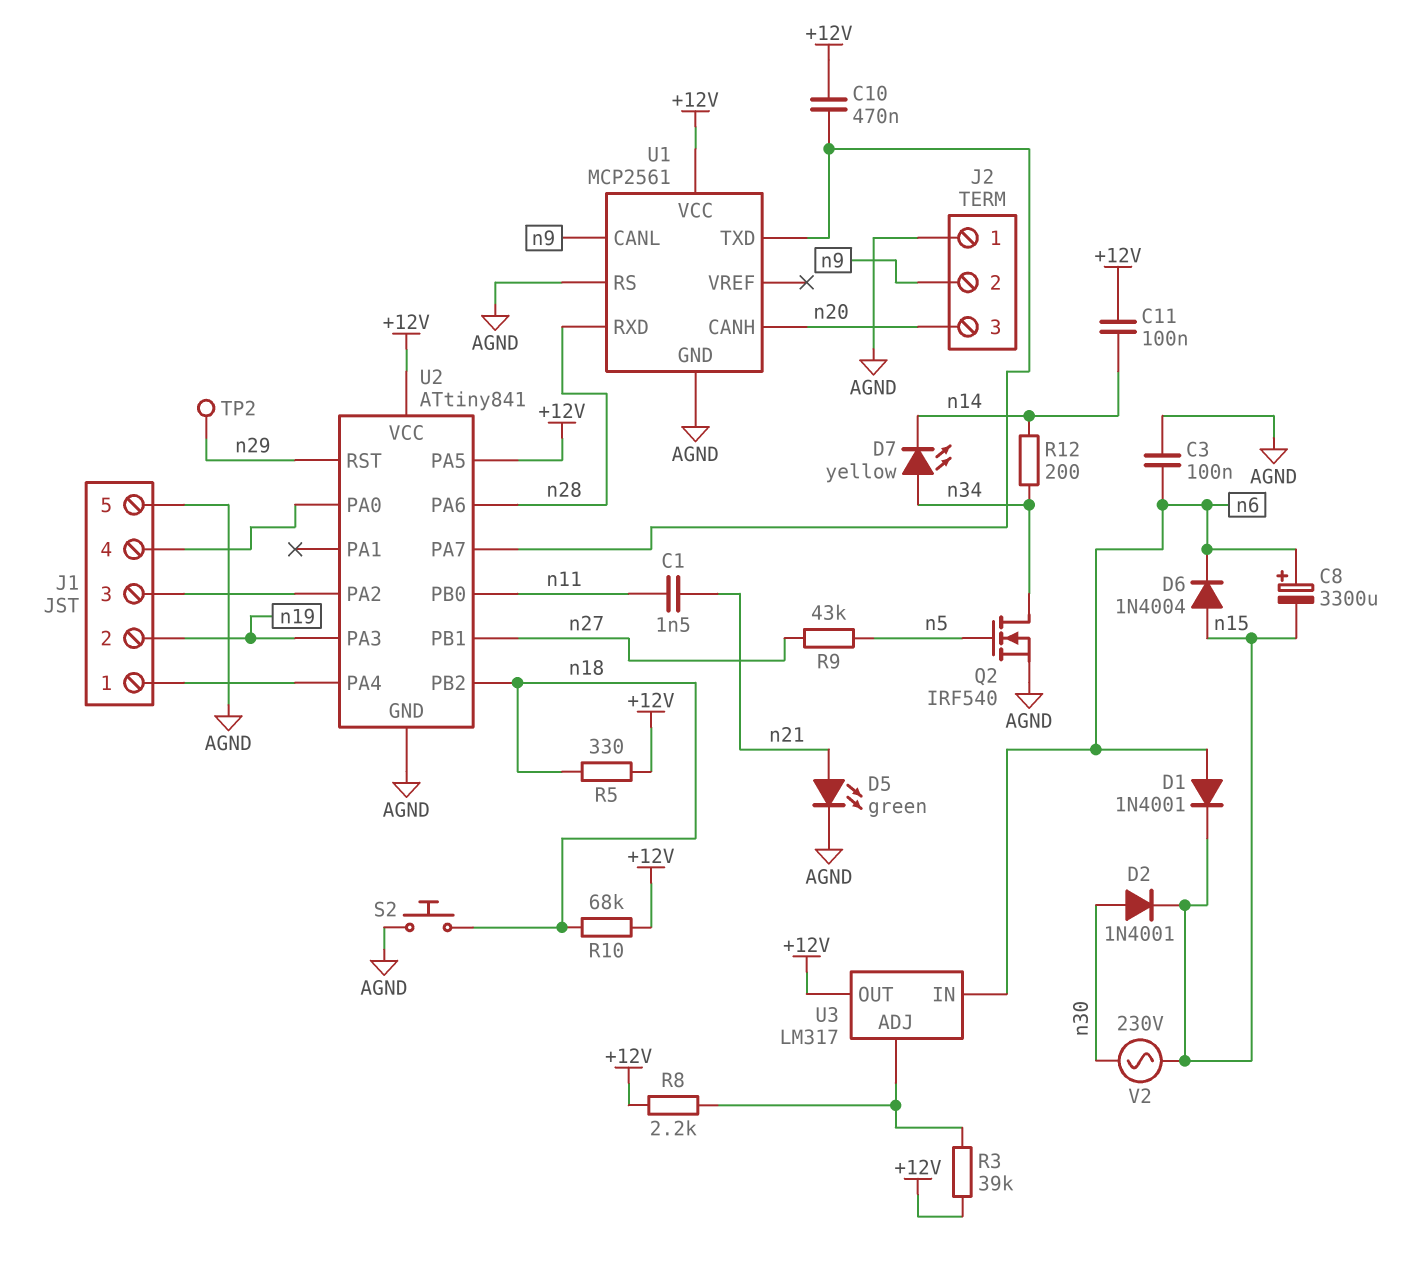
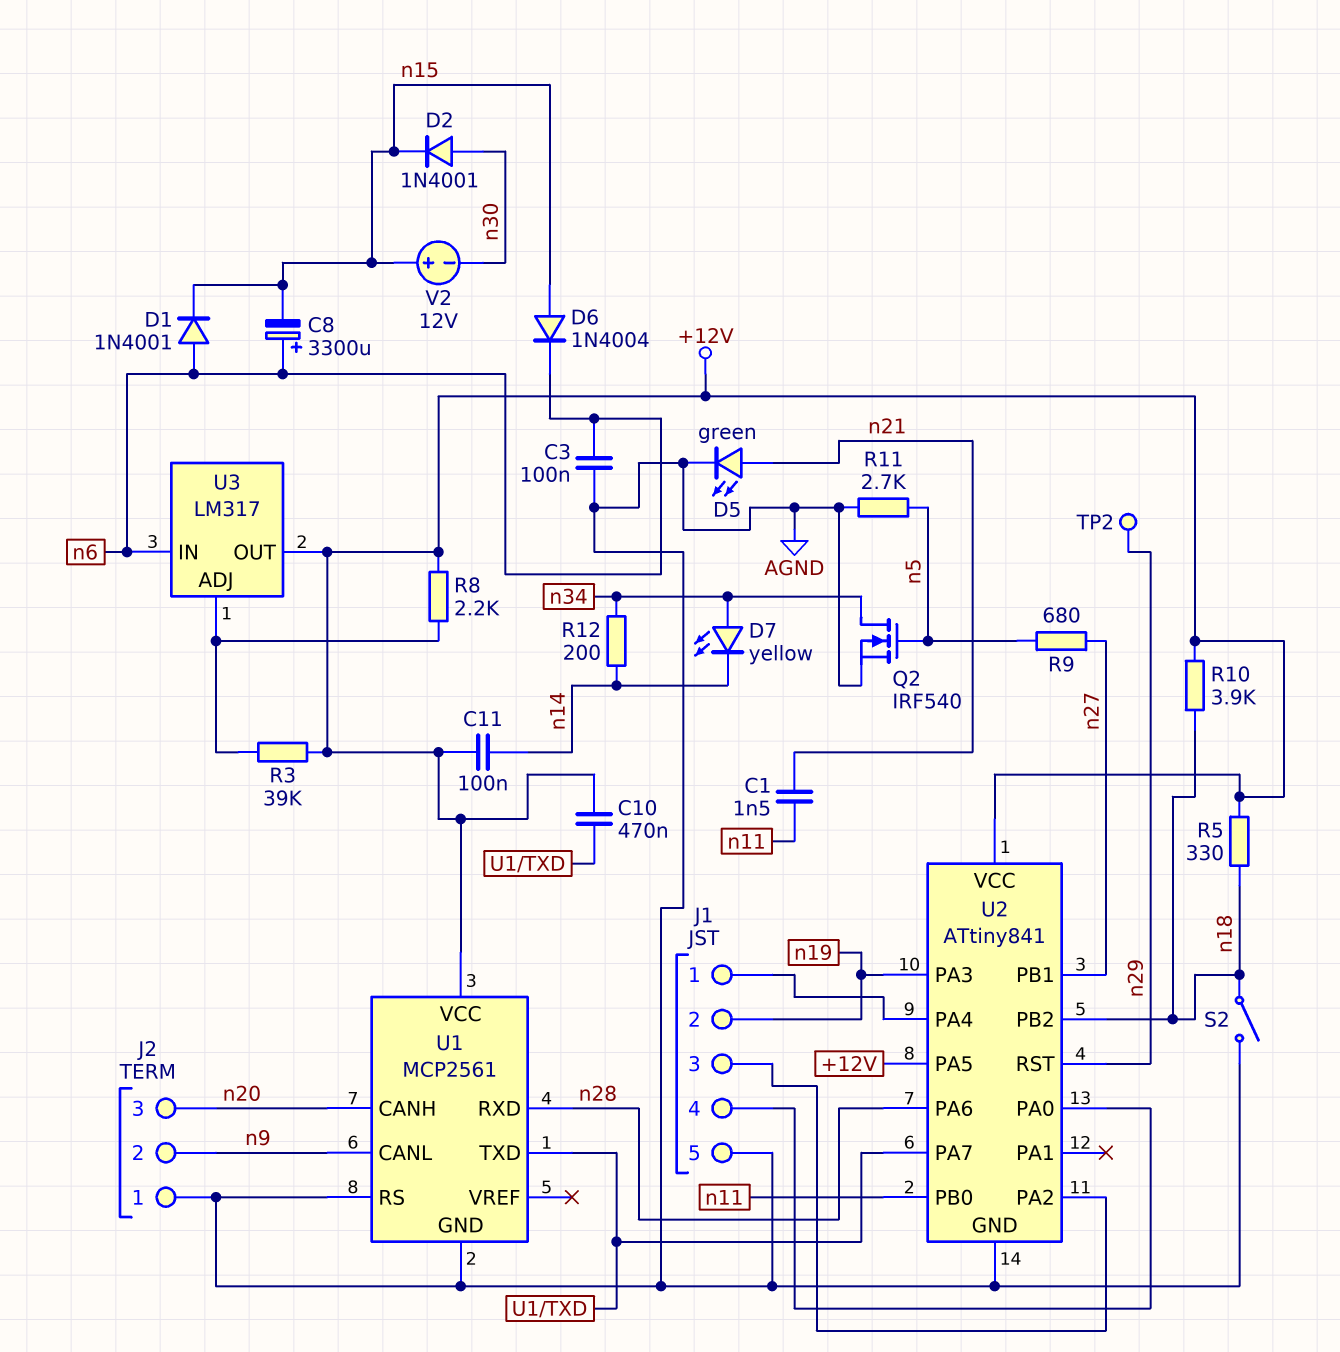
R9: 43k (n5, n27) -> 680 (n5, n27)
R10: 68k (+12V, n18) -> 3.9k (+12V, n18)
R11: none -> 2.7k (AGND, n5)
S2: button (AGND, n18) -> switch (AGND, n18)
V2: AC 230V (n15, n30) -> 12V (plus n15, minus n30)

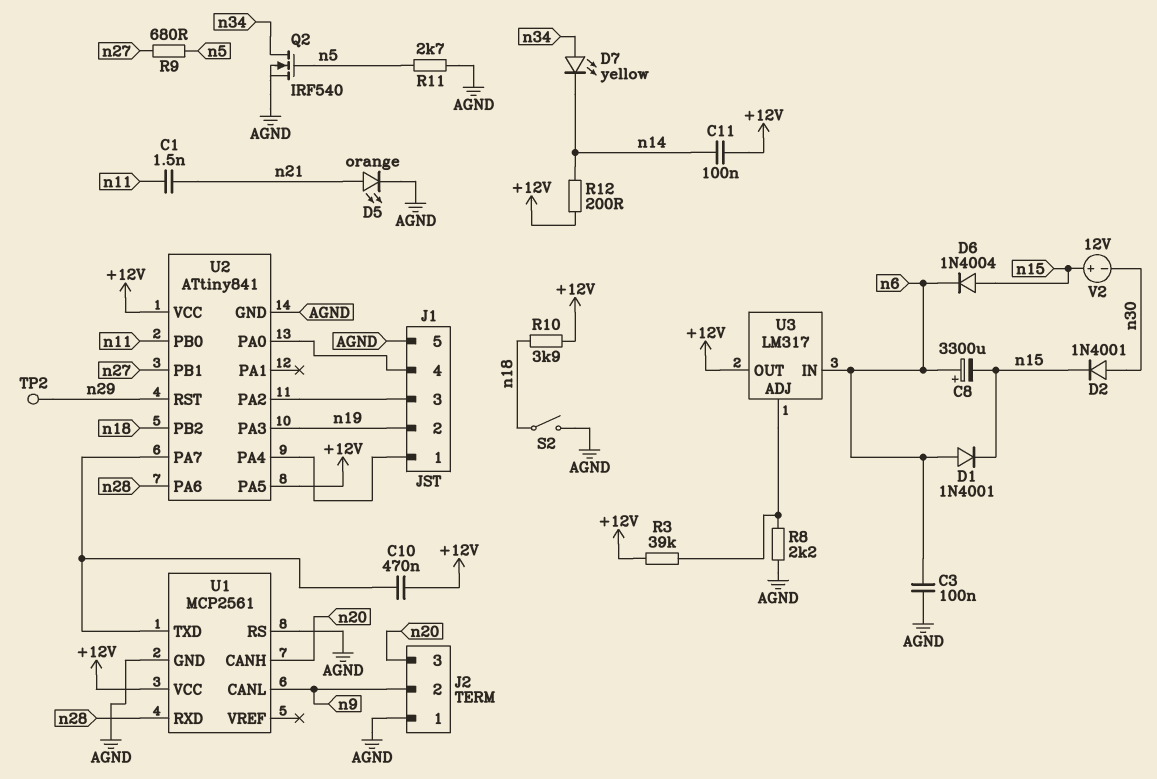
D5: LED green (A n21, K AGND) -> LED orange (A n21, K AGND)
R5: 330 (+12V, n18) -> none
R8: 2.2k (+12V, U3/ADJ) -> 2.2k (AGND, U3/ADJ)
R12: 200 (n14, n34) -> 200 (+12V, n14)

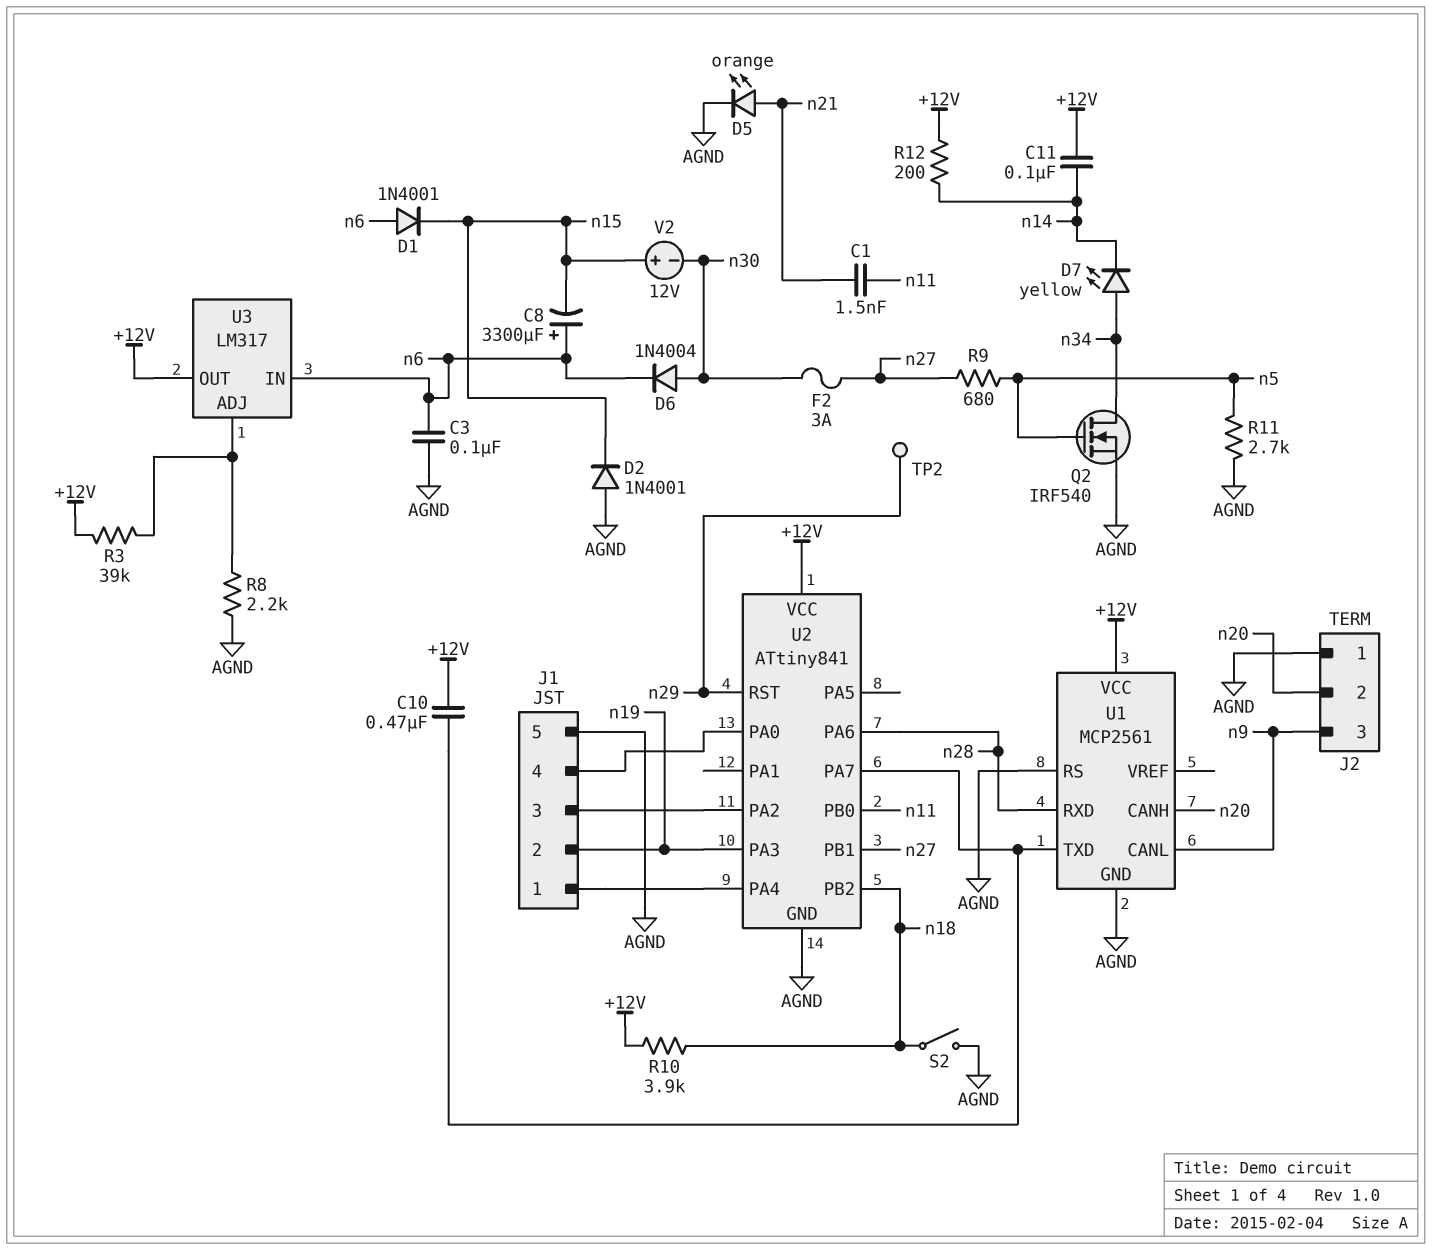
D2: diode 1N4001 (A n30, K n15) -> diode 1N4001 (A AGND, K n15)
D6: diode 1N4004 (A n15, K n6) -> diode 1N4004 (A n30, K n6)
F2: none -> 3A (n27, n30)
J2 pin 2: n9 -> n20
J2 pin 3: n20 -> n9
U2 pin PA5: +12V -> none

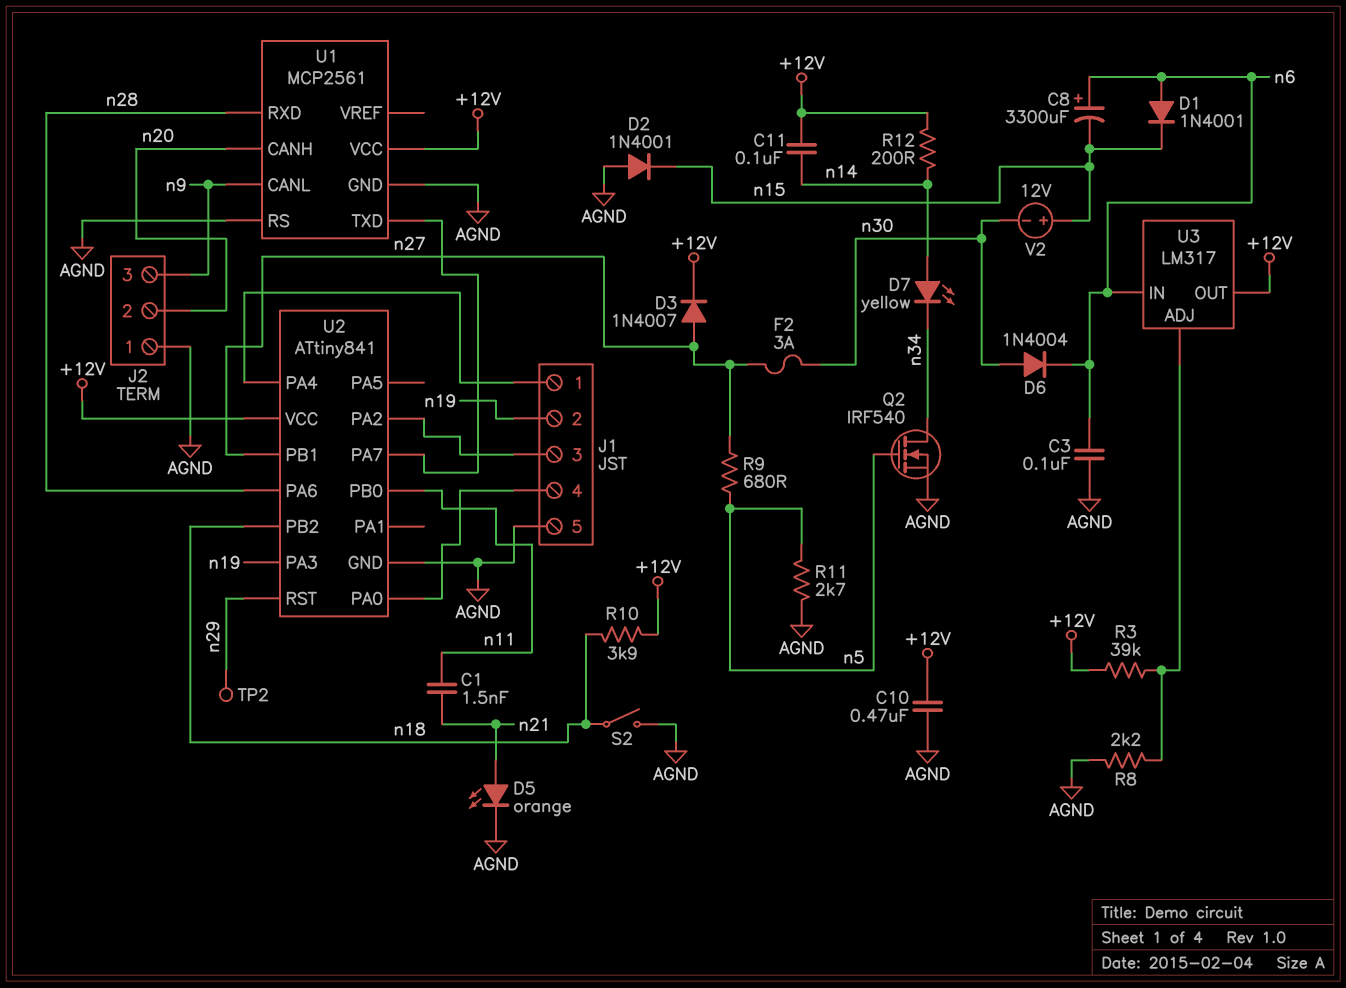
C10: 470nF (+12V, U1/TXD) -> 470nF (+12V, AGND)
D3: none -> diode 1N4007 (A n27, K +12V)
D7: LED yellow (A n34, K n14) -> LED yellow (A n14, K n34)

